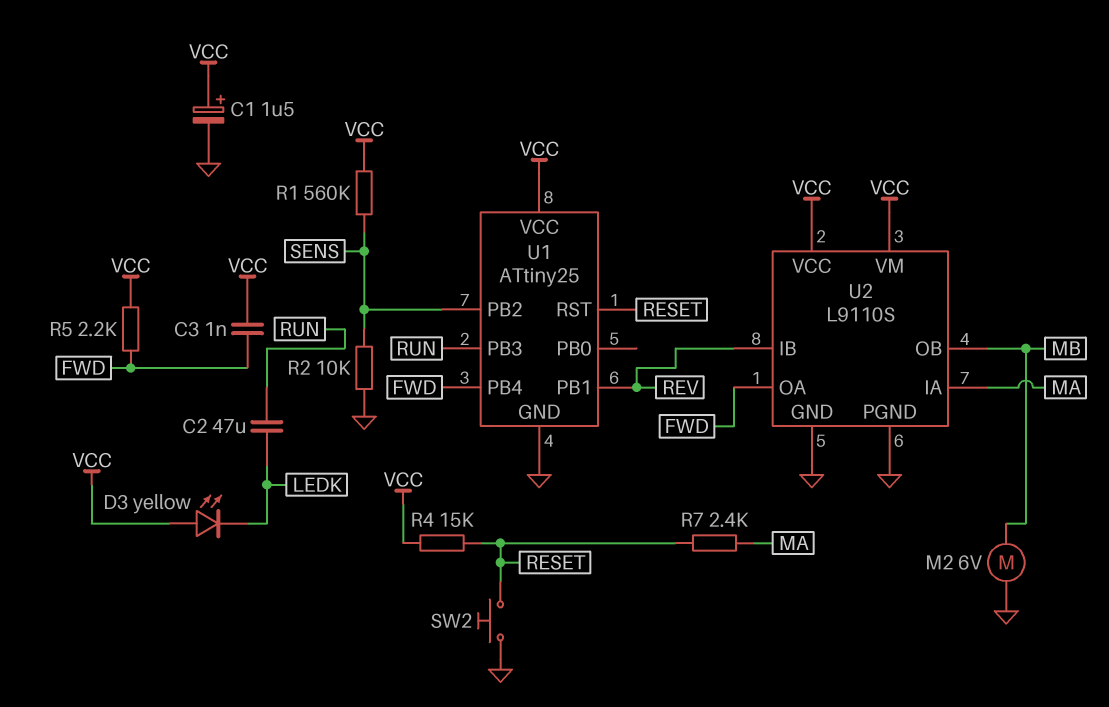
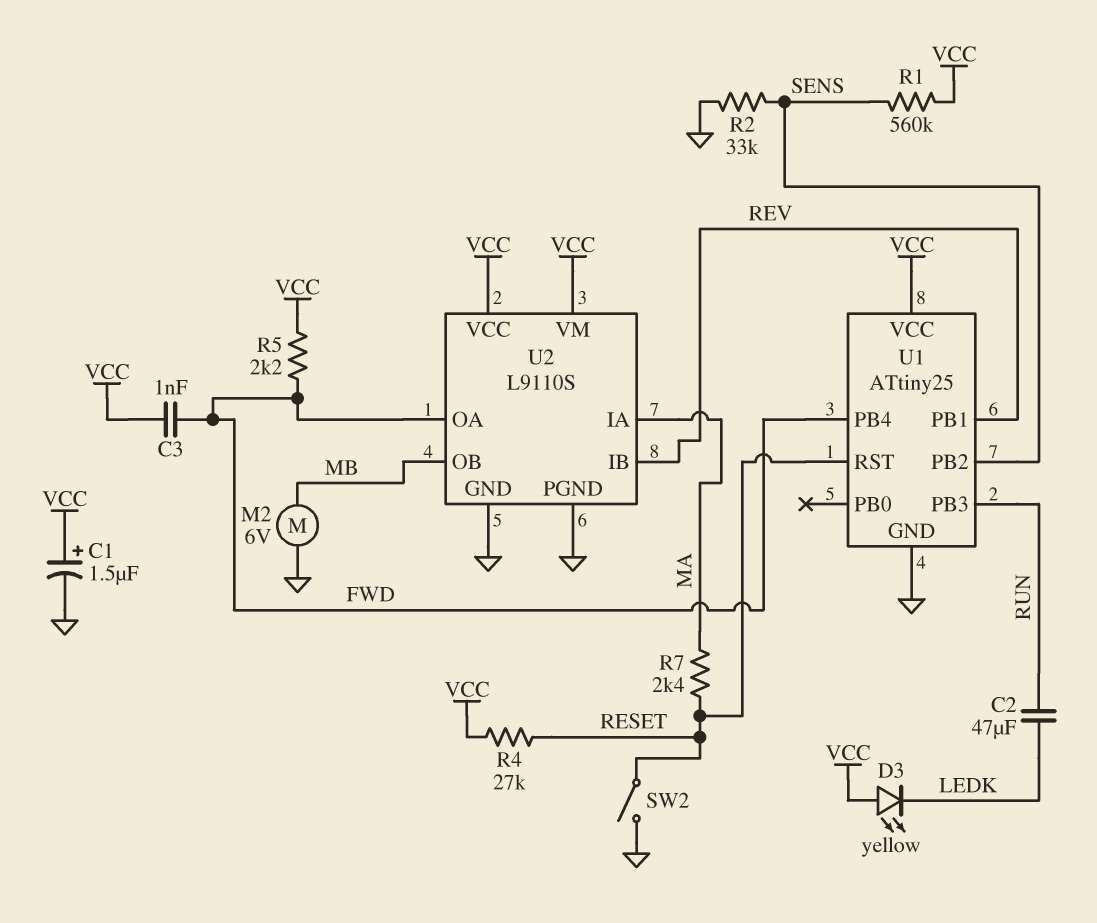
R2: 10k (GND, SENS) -> 33k (GND, SENS)
R4: 15k (RESET, VCC) -> 27k (RESET, VCC)
SW2: button (GND, RESET) -> switch (GND, RESET)

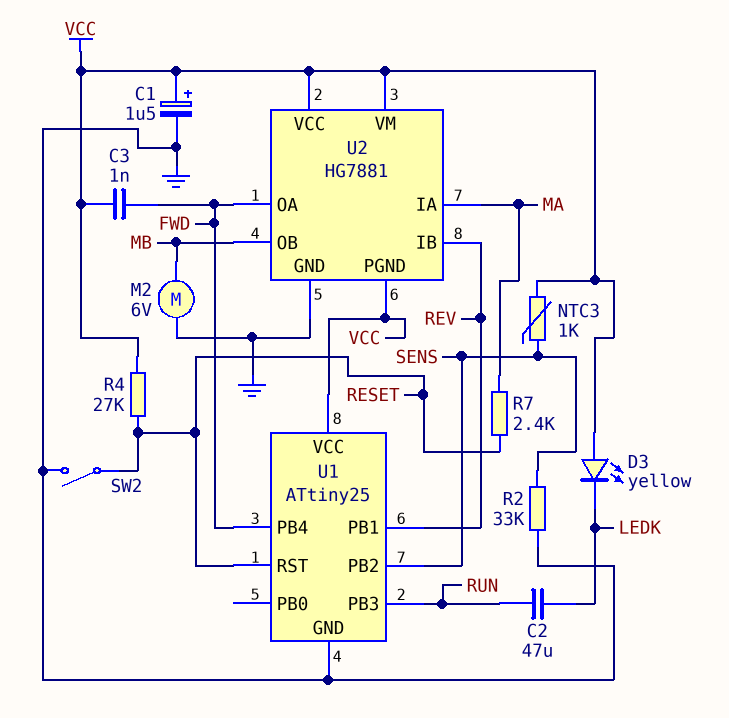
NTC3: none -> 1k (SENS, VCC)
R1: 560k (SENS, VCC) -> none
R5: 2.2k (FWD, VCC) -> none
U2: L9110S -> HG7881
U2 pin PGND: GND -> VCC

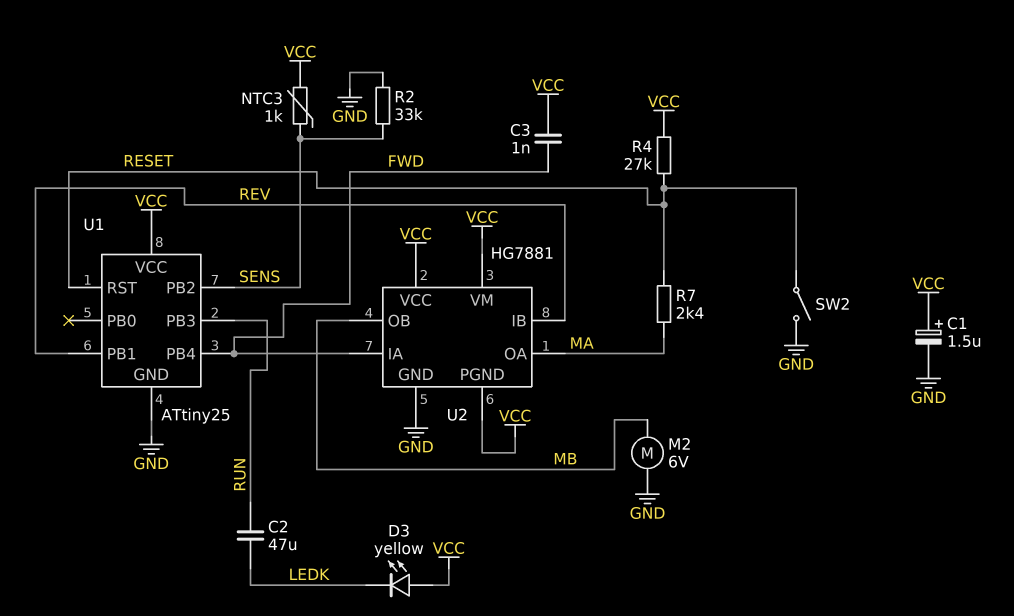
U2 pin IA: MA -> FWD
U2 pin OA: FWD -> MA

